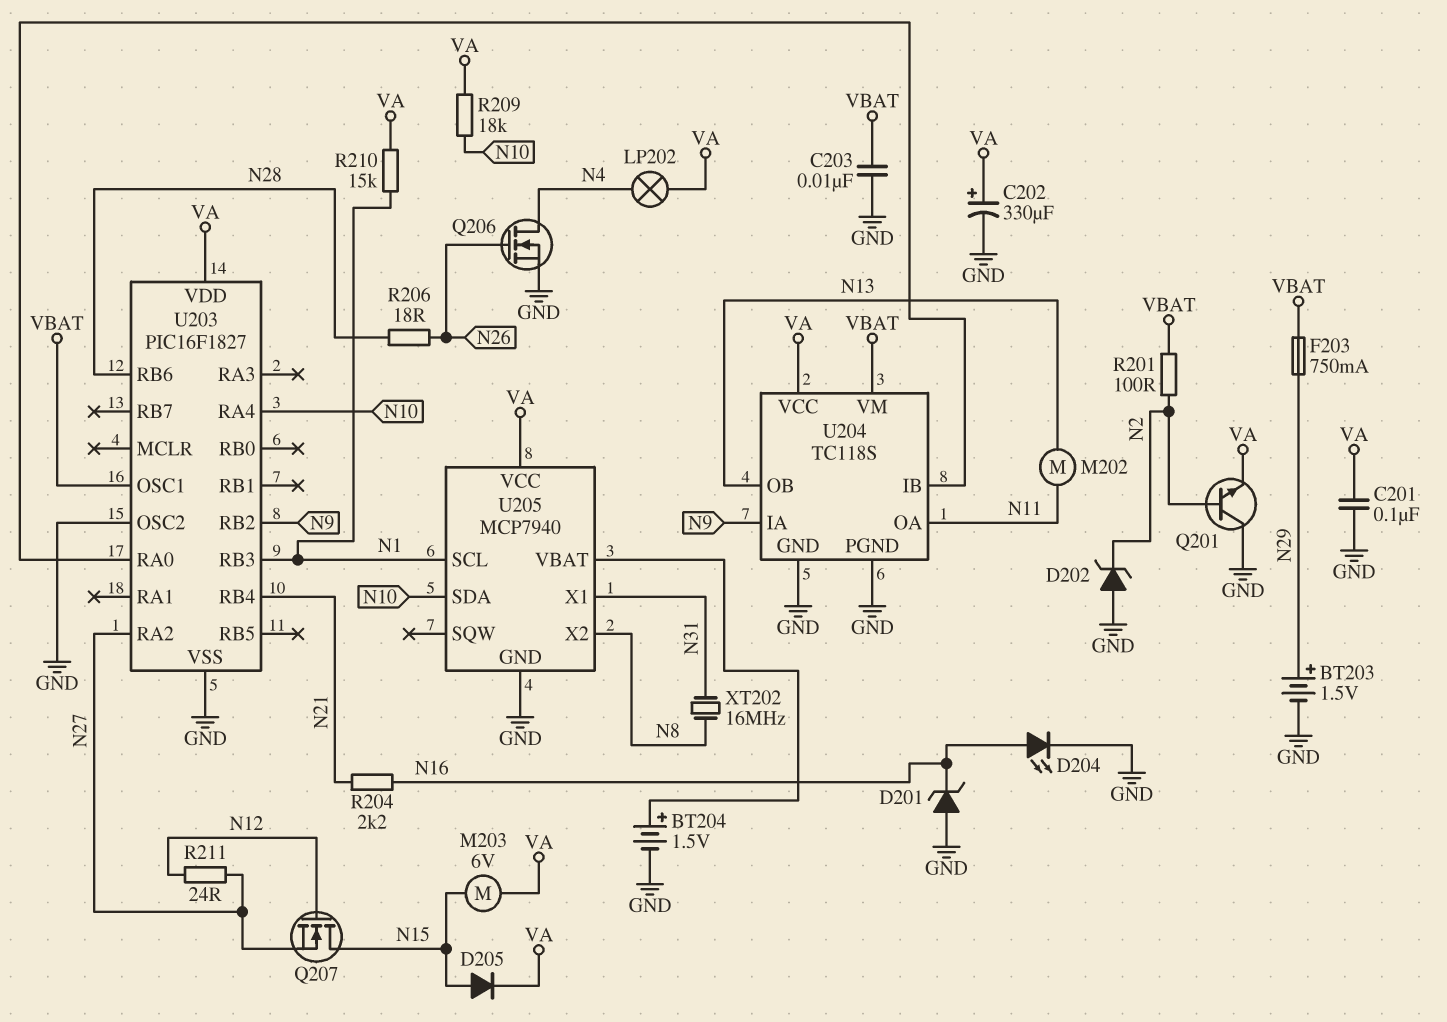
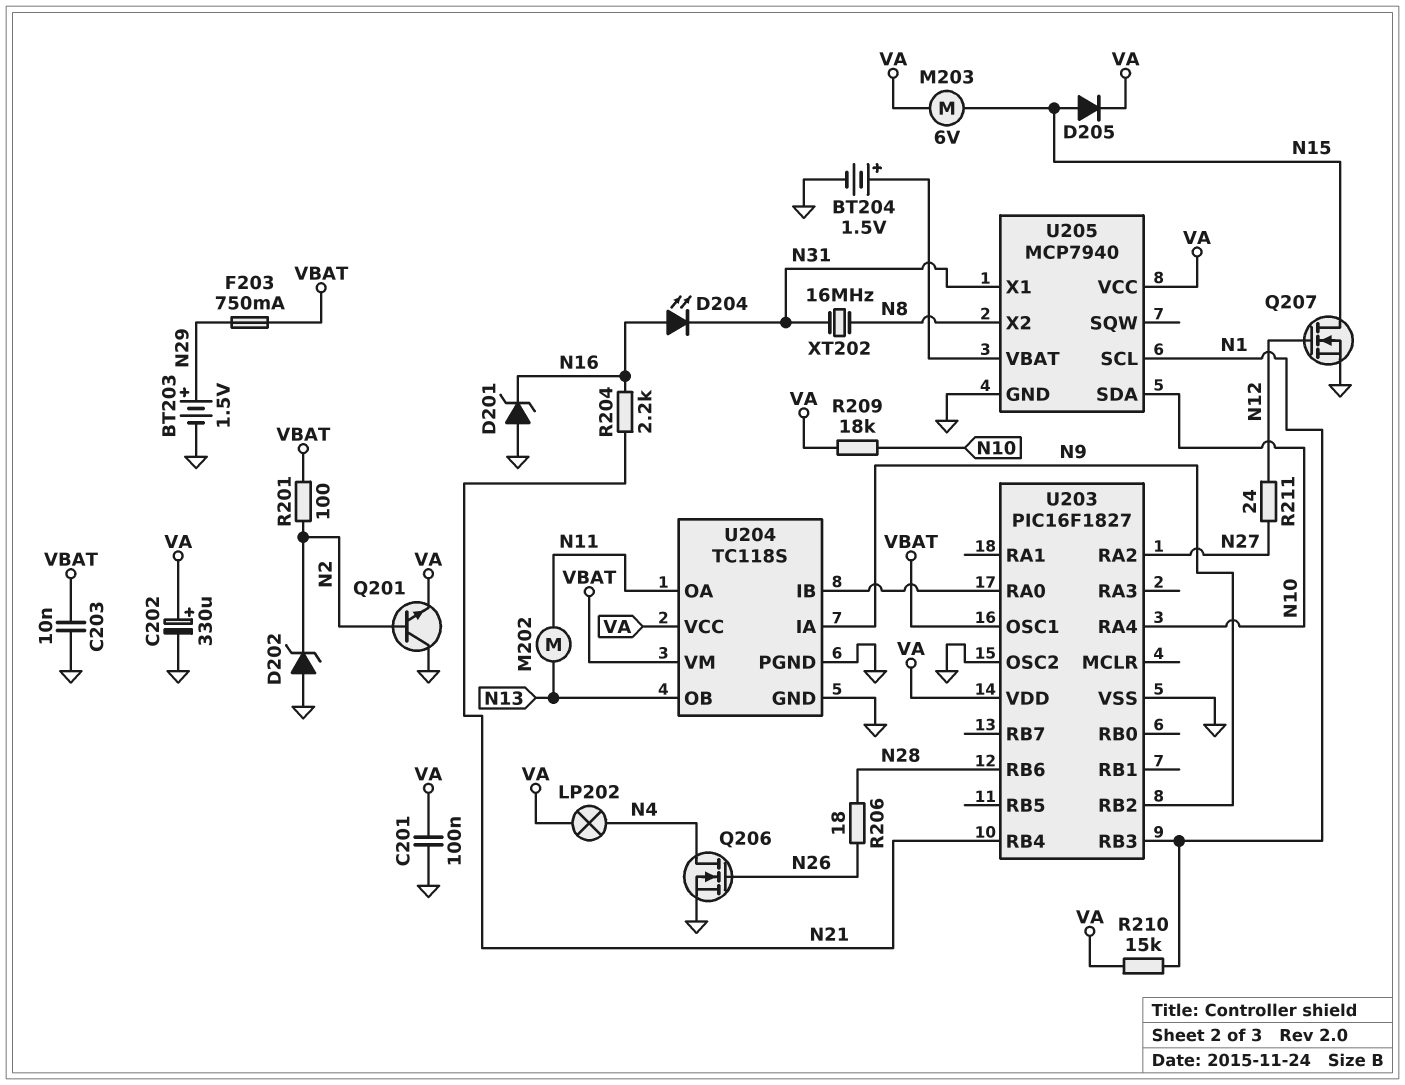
D204: LED (A N16, K GND) -> LED (A N16, K N31)
Q207: NMOS (G N12, D N15, S N27) -> NMOS (G N12, D N15, S GND)

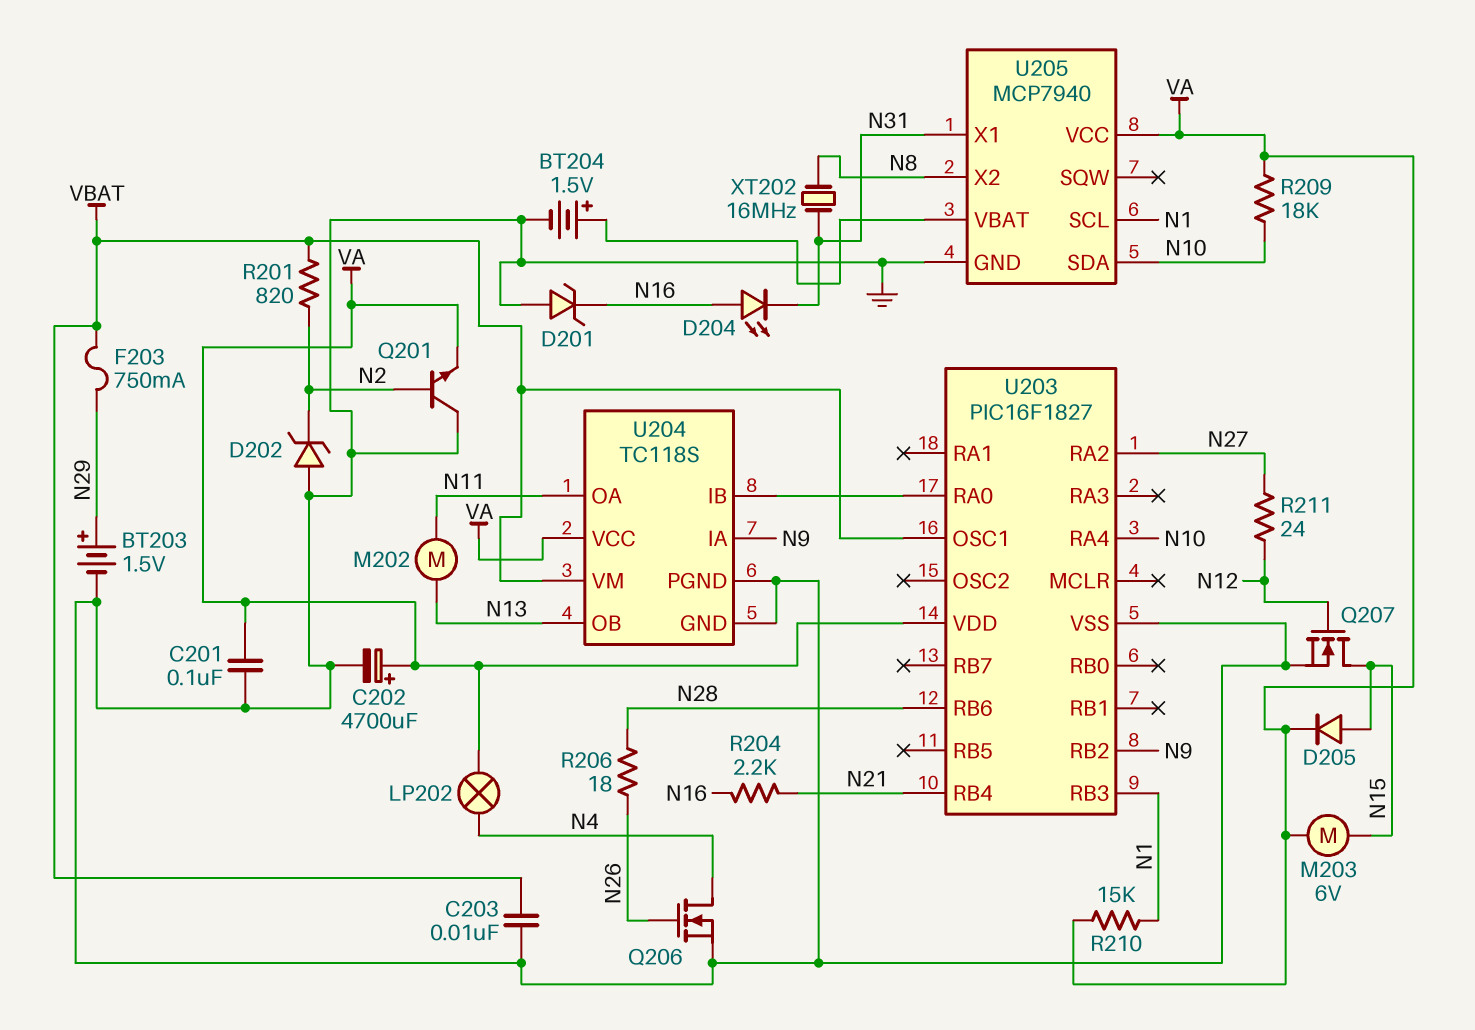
C202: 330uF (plus VA, minus GND) -> 4700uF (plus VA, minus GND)
R201: 100 (N2, VBAT) -> 820 (N2, VBAT)
U203 pin OSC2: GND -> none

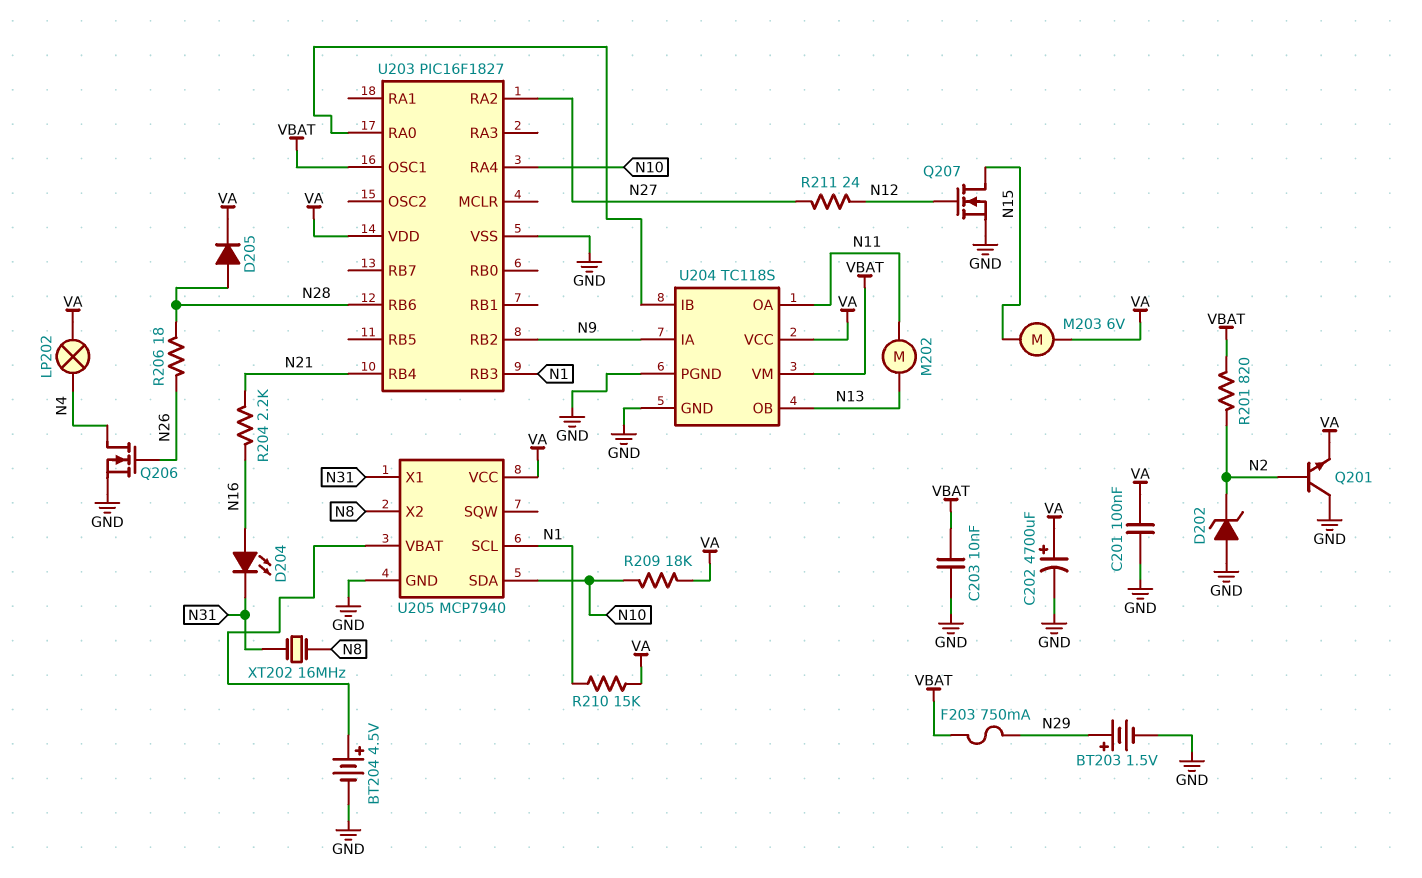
BT204: 1.5V (plus U205/VBAT, minus GND) -> 4.5V (plus U205/VBAT, minus GND)
D201: zener (A GND, K N16) -> none
D205: diode (A N15, K VA) -> diode (A N28, K VA)

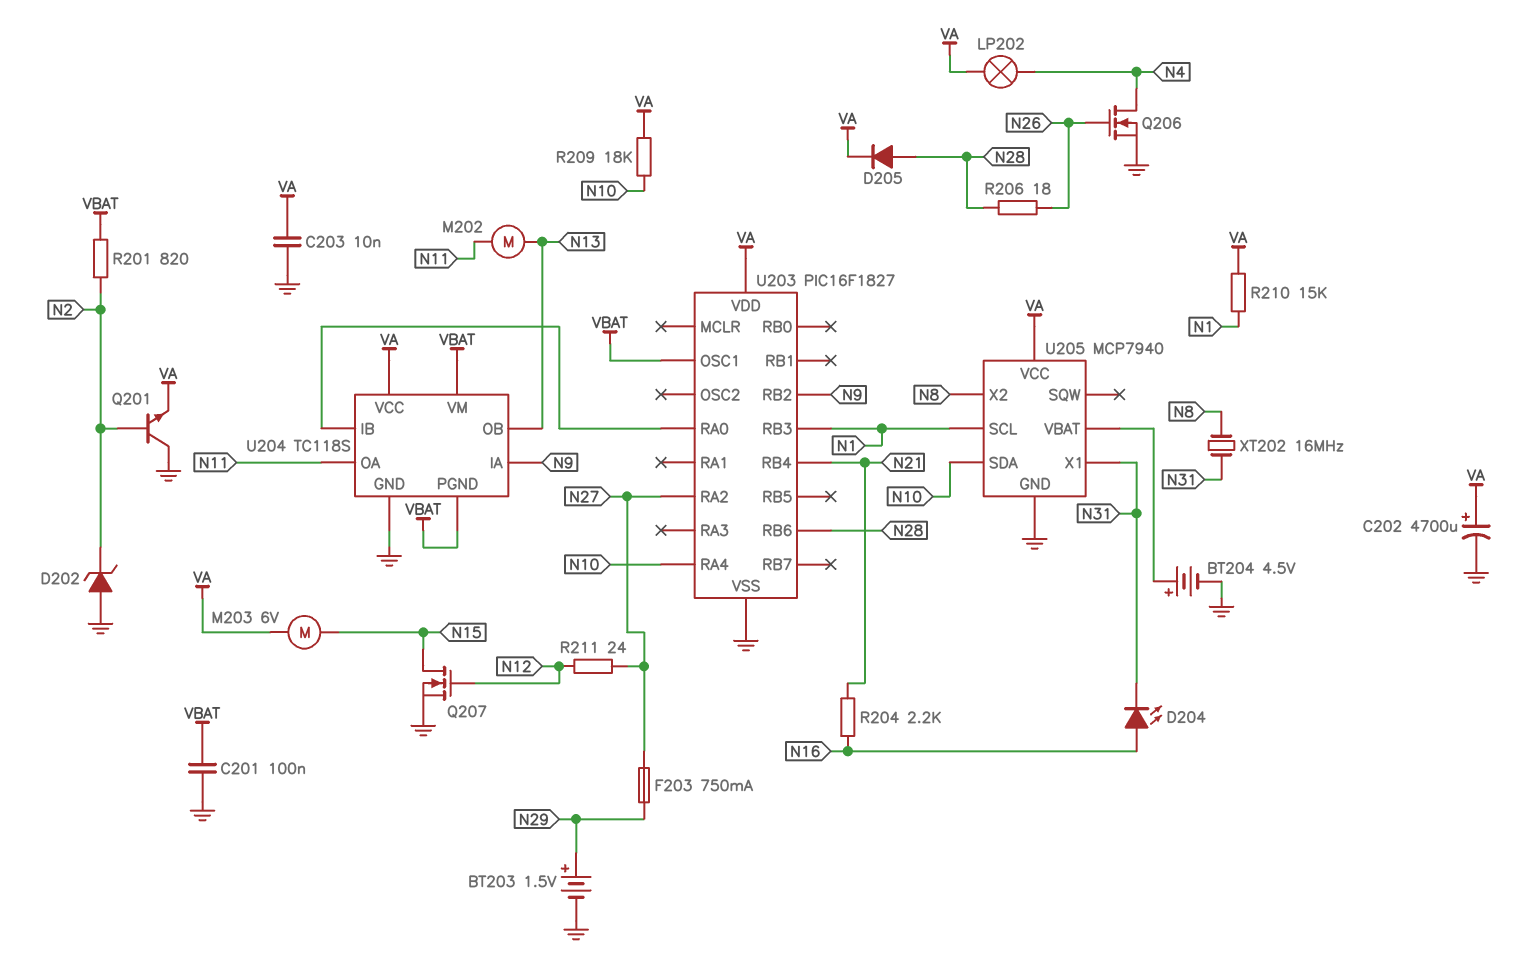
C201: 100nF (GND, VA) -> 100nF (GND, VBAT)
C203: 10nF (GND, VBAT) -> 10nF (GND, VA)
F203: 750mA (N29, VBAT) -> 750mA (N27, N29)
U204 pin PGND: GND -> VBAT

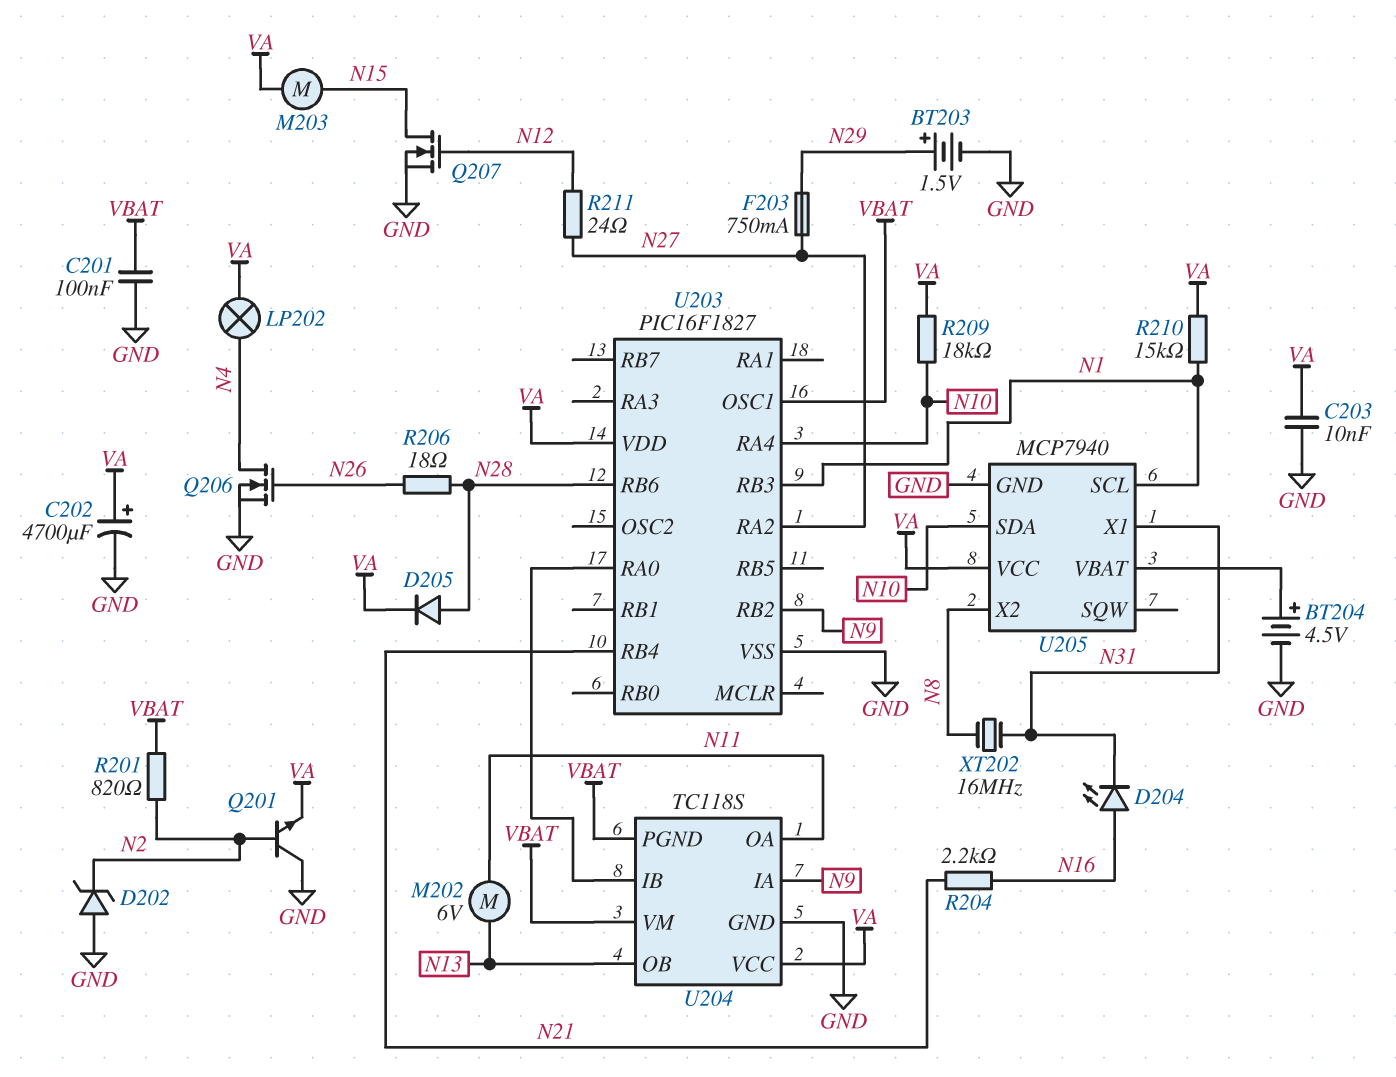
M202: motor (N11, N13) -> motor 6V (N11, N13)
M203: motor 6V (N15, VA) -> motor (N15, VA)

